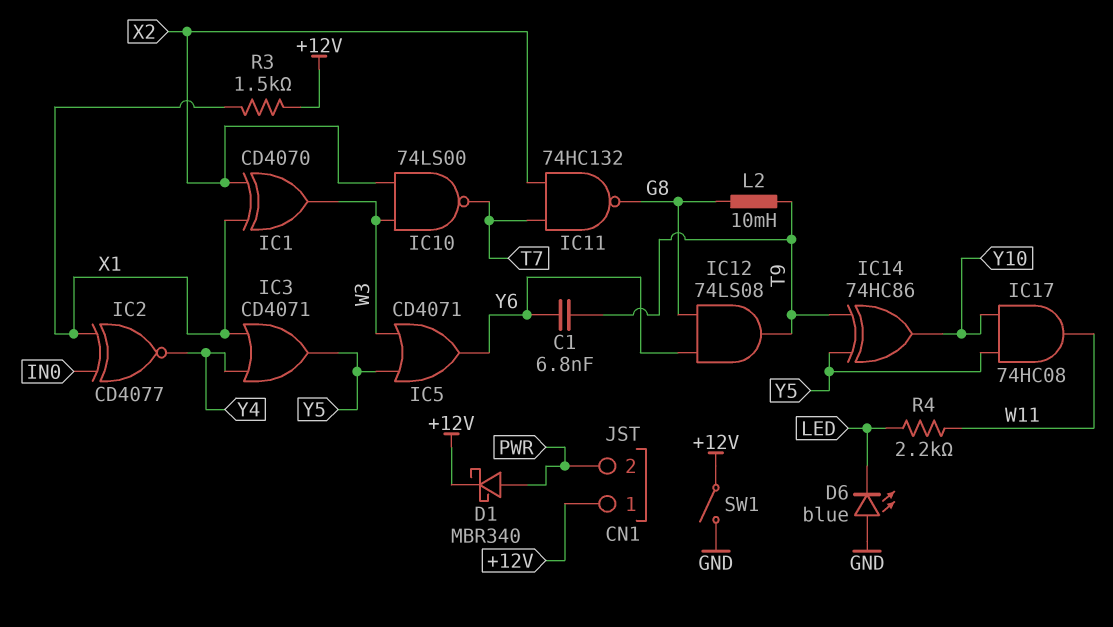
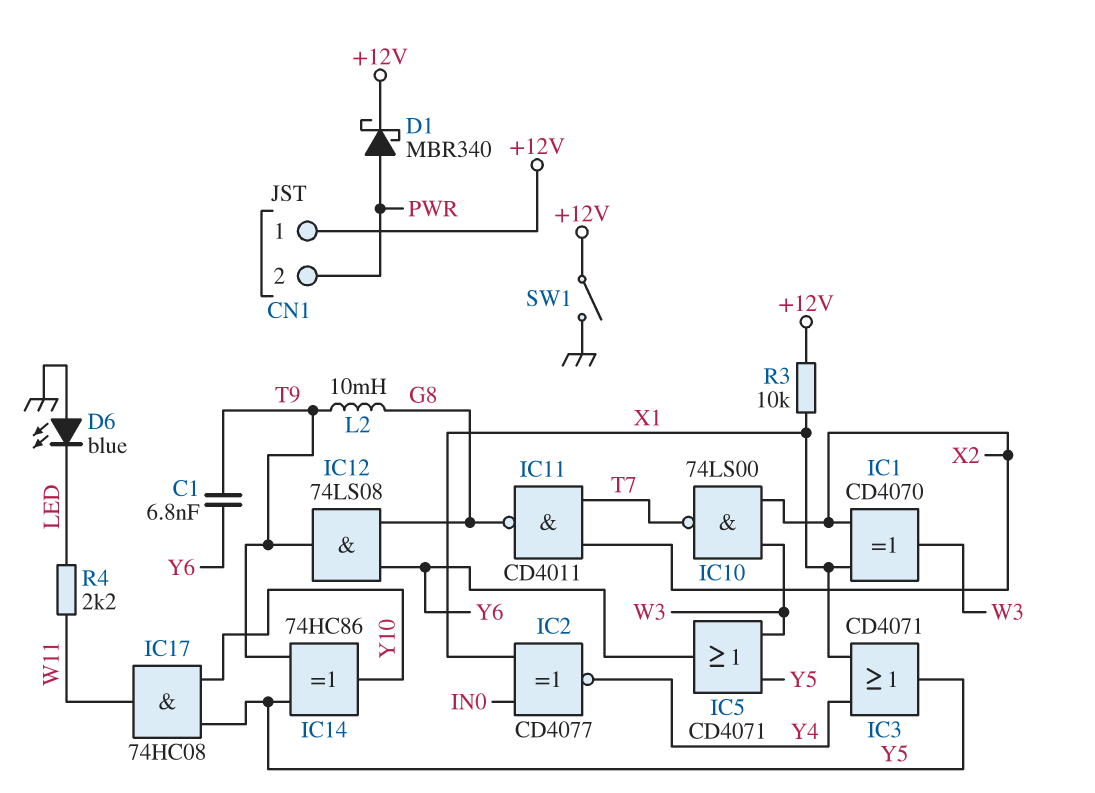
IC11: NAND 74HC132 (in T7, in X2, out G8) -> NAND CD4011 (in T7, in X2, out G8)
R3: 1.5k (+12V, X1) -> 10k (+12V, X1)

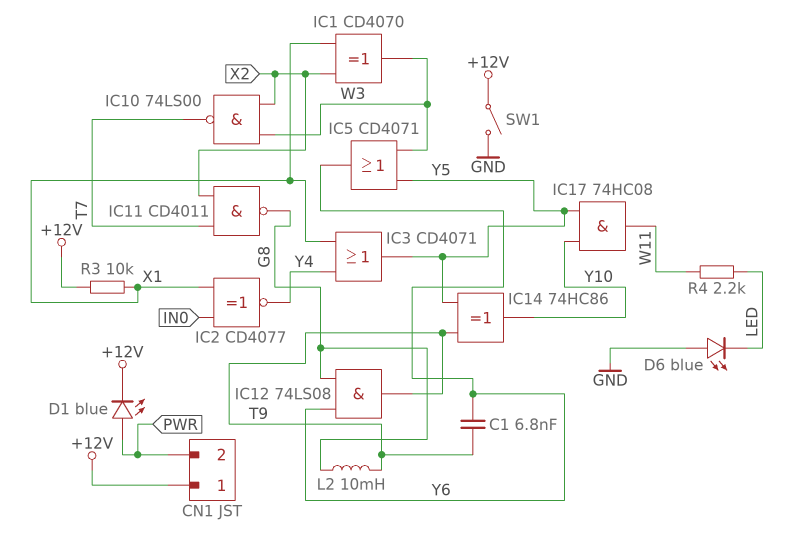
D1: schottky MBR340 (A PWR, K +12V) -> LED blue (A PWR, K +12V)

